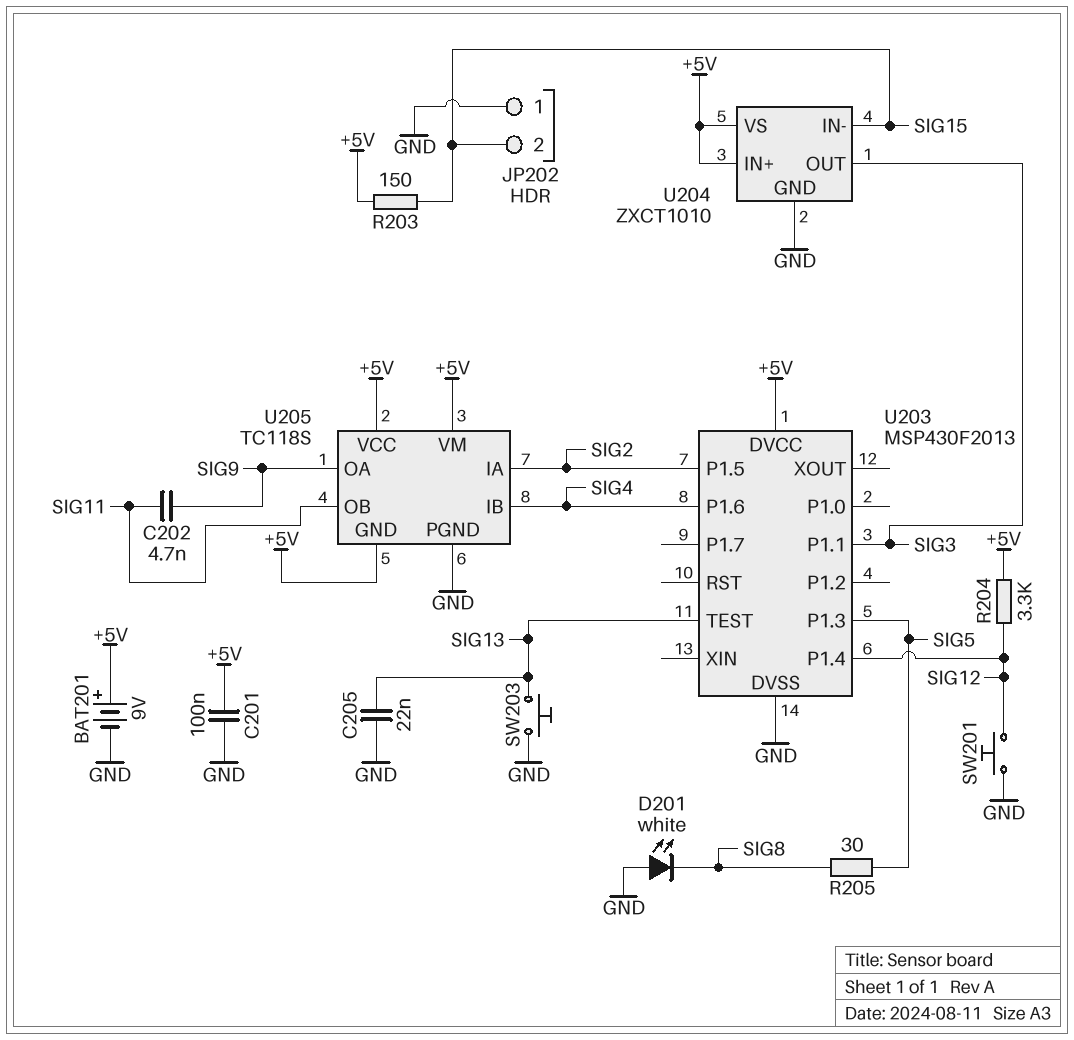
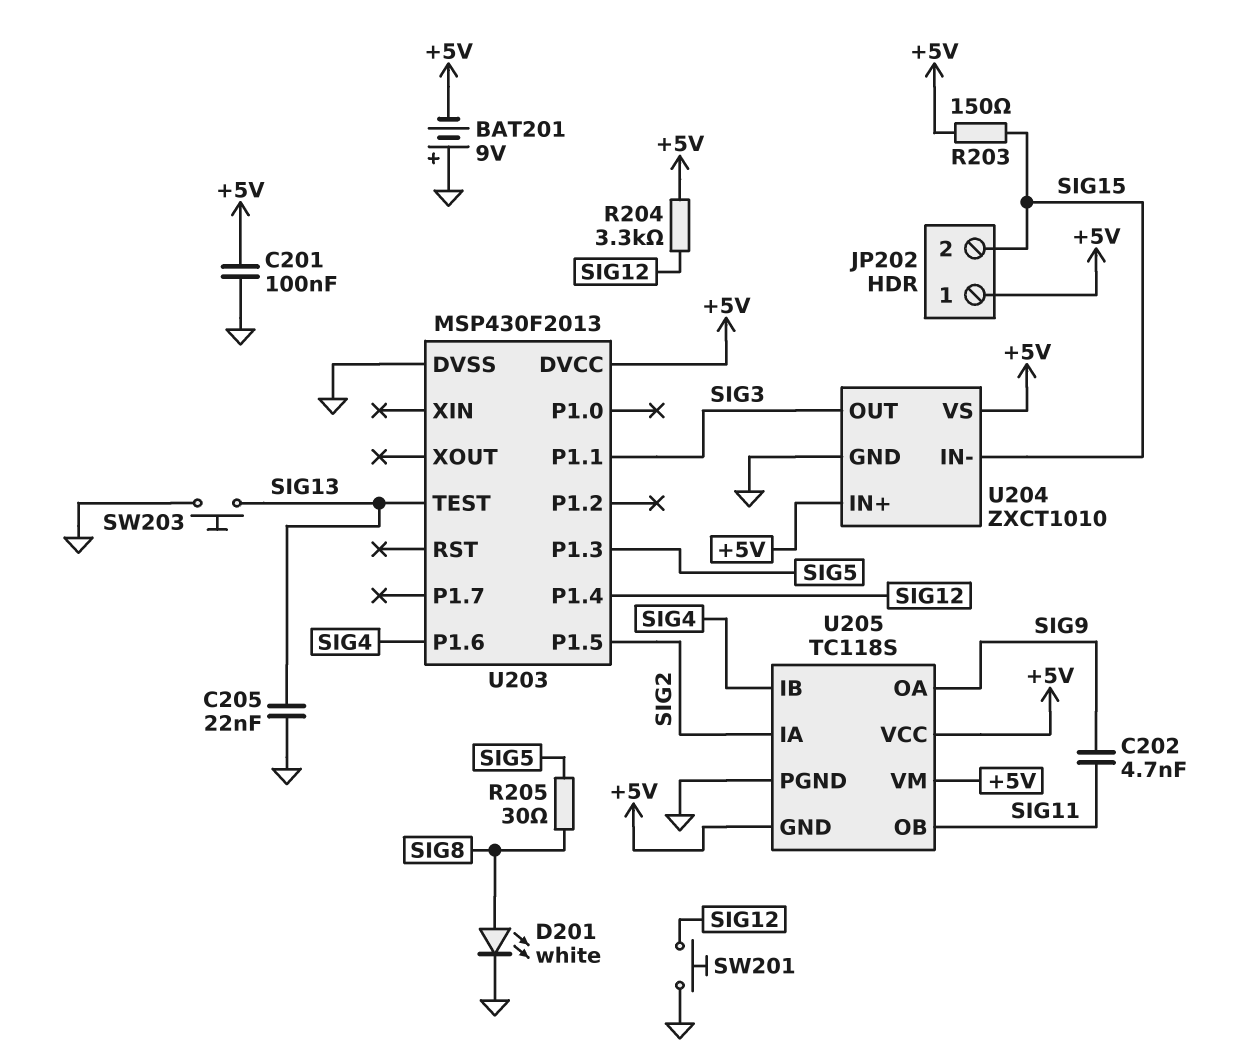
BAT201: 9V (plus +5V, minus GND) -> 9V (plus GND, minus +5V)
D201: LED white (A GND, K SIG8) -> LED white (A SIG8, K GND)
JP202 pin 1: GND -> +5V

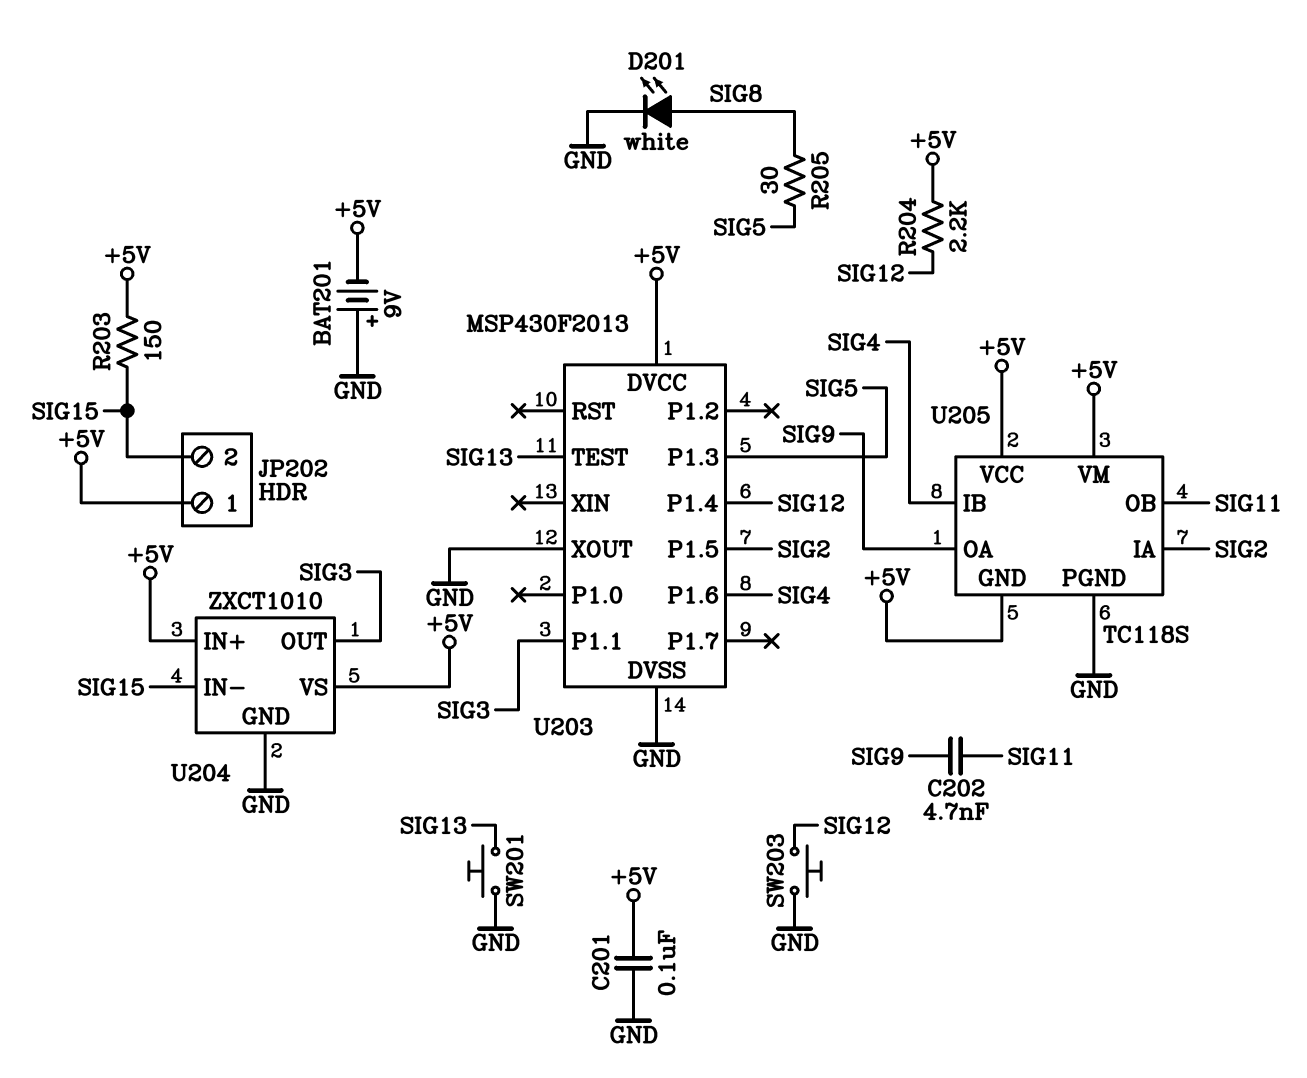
C205: 22nF (GND, SIG13) -> none
R204: 3.3k (+5V, SIG12) -> 2.2k (+5V, SIG12)
SW201: button (GND, SIG12) -> button (GND, SIG13)
SW203: button (GND, SIG13) -> button (GND, SIG12)
U203 pin XOUT: none -> GND

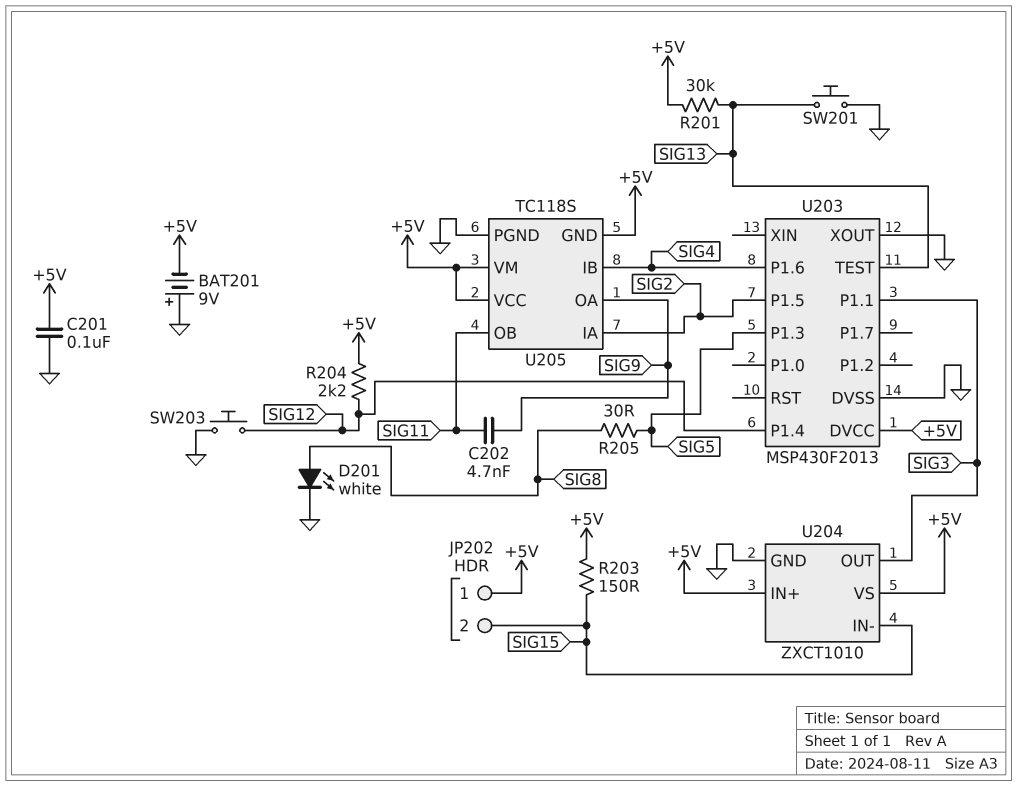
R201: none -> 30k (+5V, SIG13)

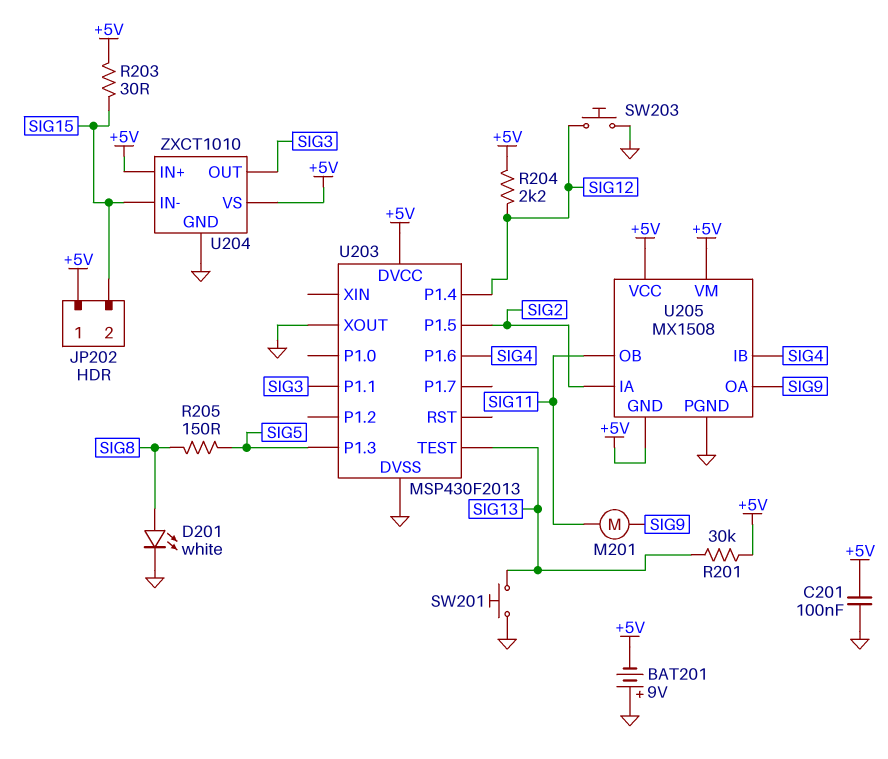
C202: 4.7nF (SIG9, SIG11) -> none
M201: none -> motor (SIG9, SIG11)
R203: 150 (+5V, SIG15) -> 30 (+5V, SIG15)
R205: 30 (SIG5, SIG8) -> 150 (SIG5, SIG8)
U205: TC118S -> MX1508

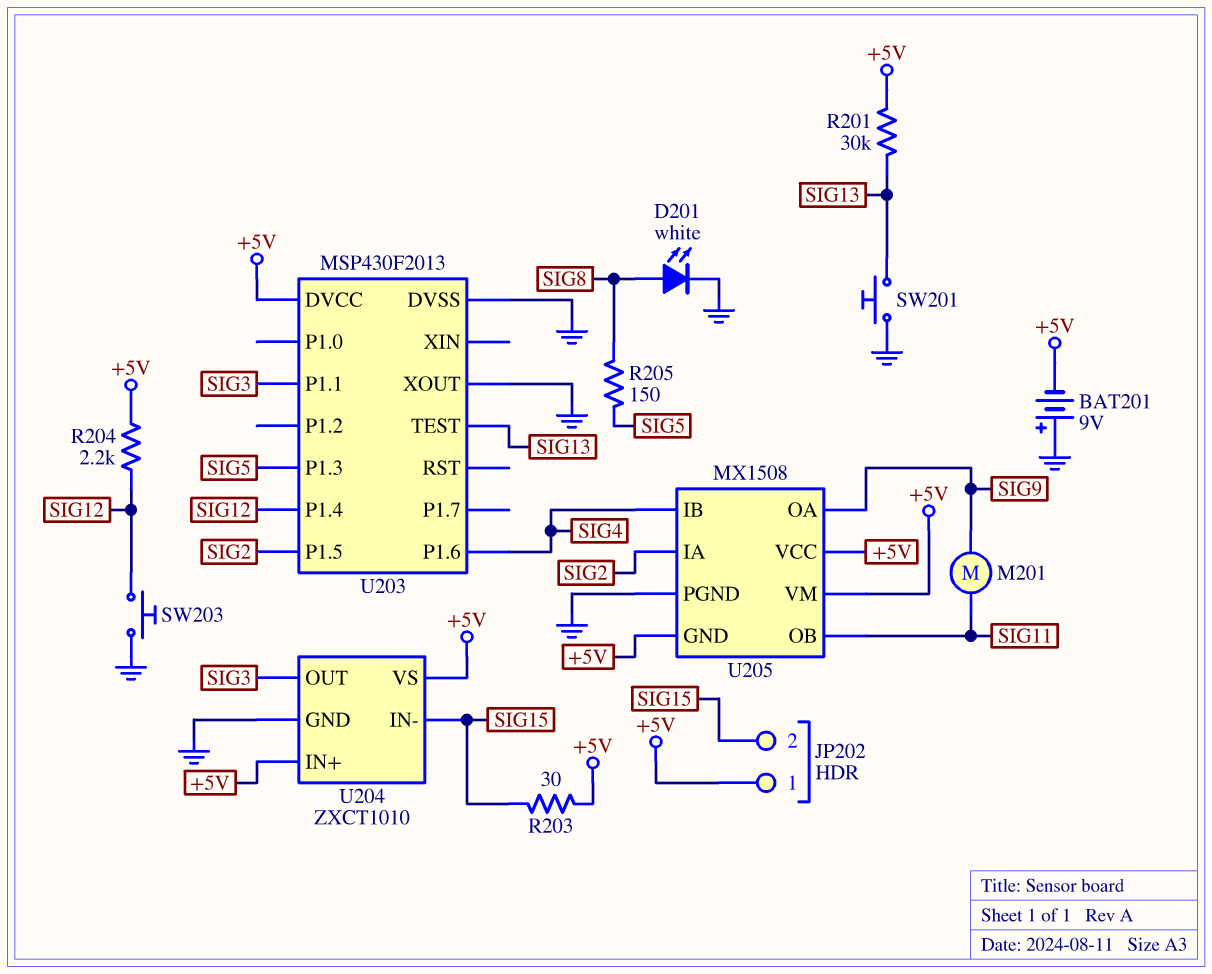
C201: 100nF (+5V, GND) -> none

